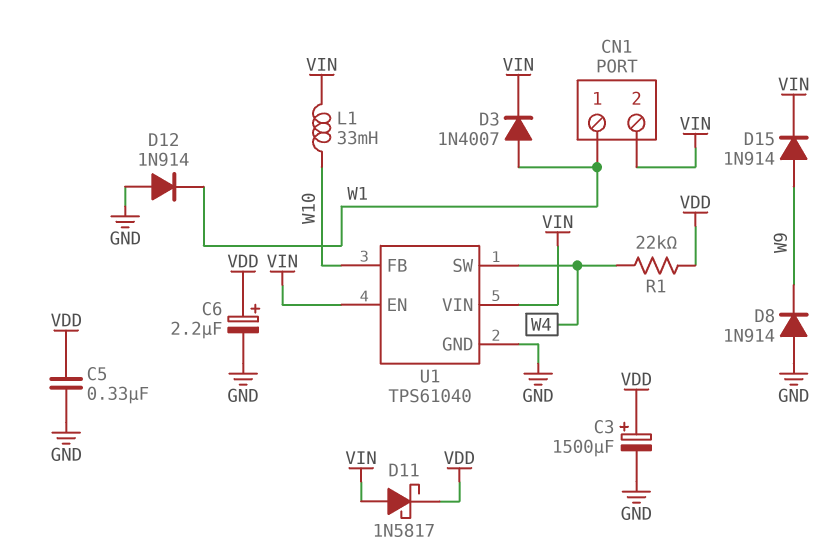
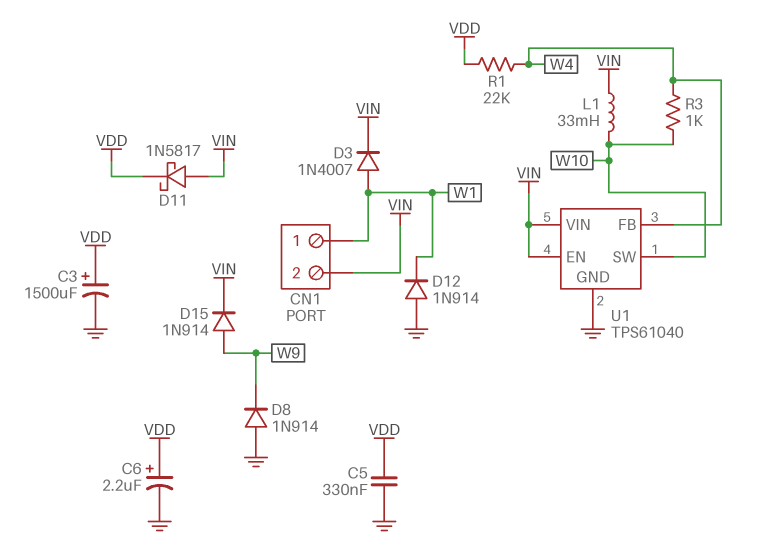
R3: none -> 1k (W4, W10)
U1 pin FB: W10 -> W4
U1 pin SW: W4 -> W10

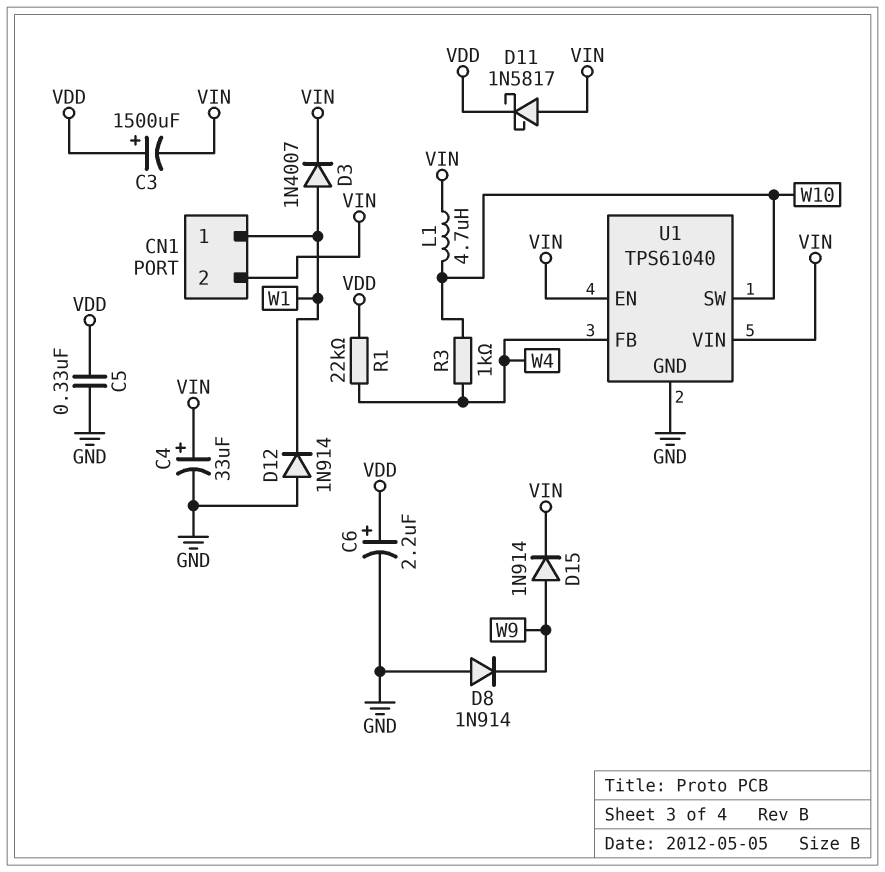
C3: 1500uF (plus VDD, minus GND) -> 1500uF (plus VDD, minus VIN)
C4: none -> 33uF (plus VIN, minus GND)
L1: 33mH (VIN, W10) -> 4.7uH (VIN, W10)

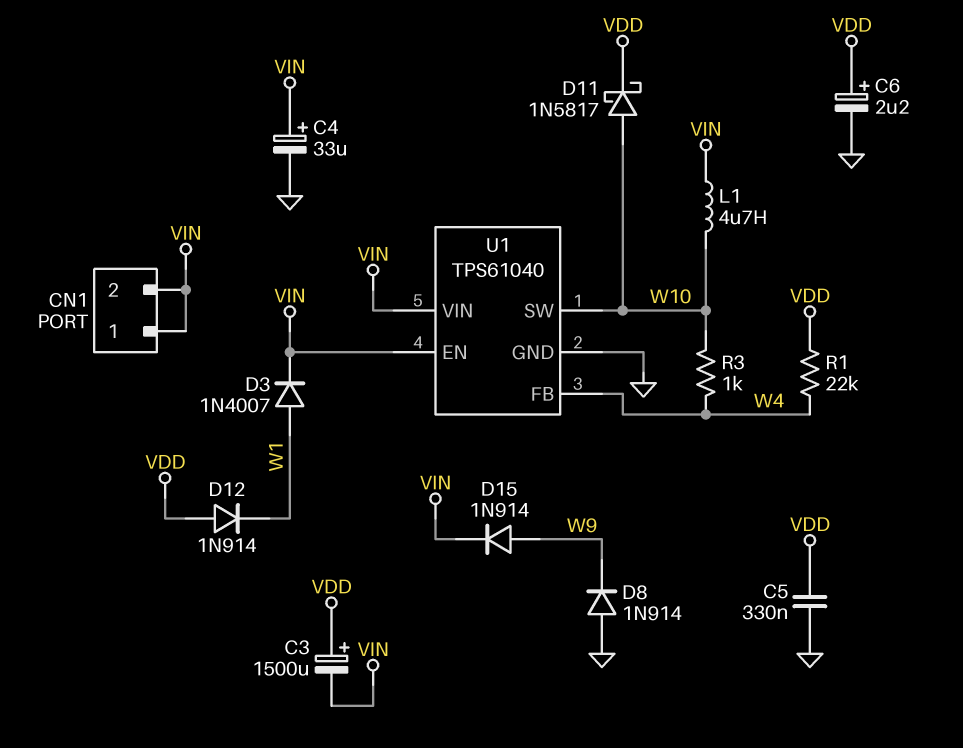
CN1 pin 1: W1 -> VIN
D11: schottky 1N5817 (A VIN, K VDD) -> schottky 1N5817 (A W10, K VDD)
D12: diode 1N914 (A GND, K W1) -> diode 1N914 (A VDD, K W1)

